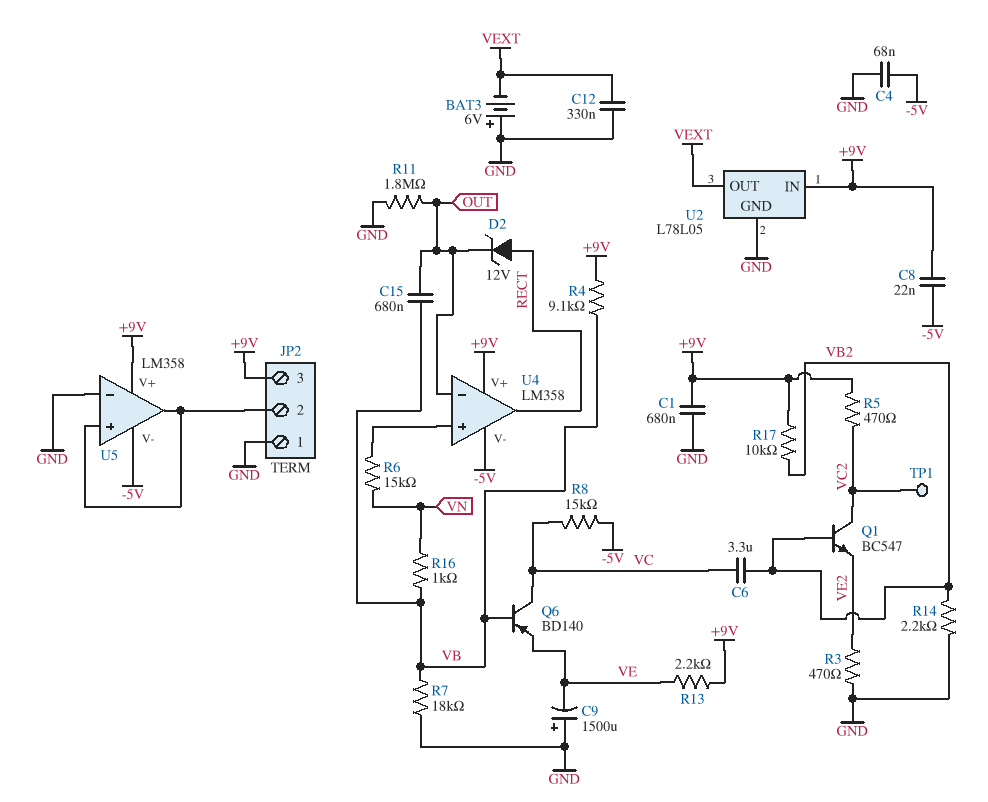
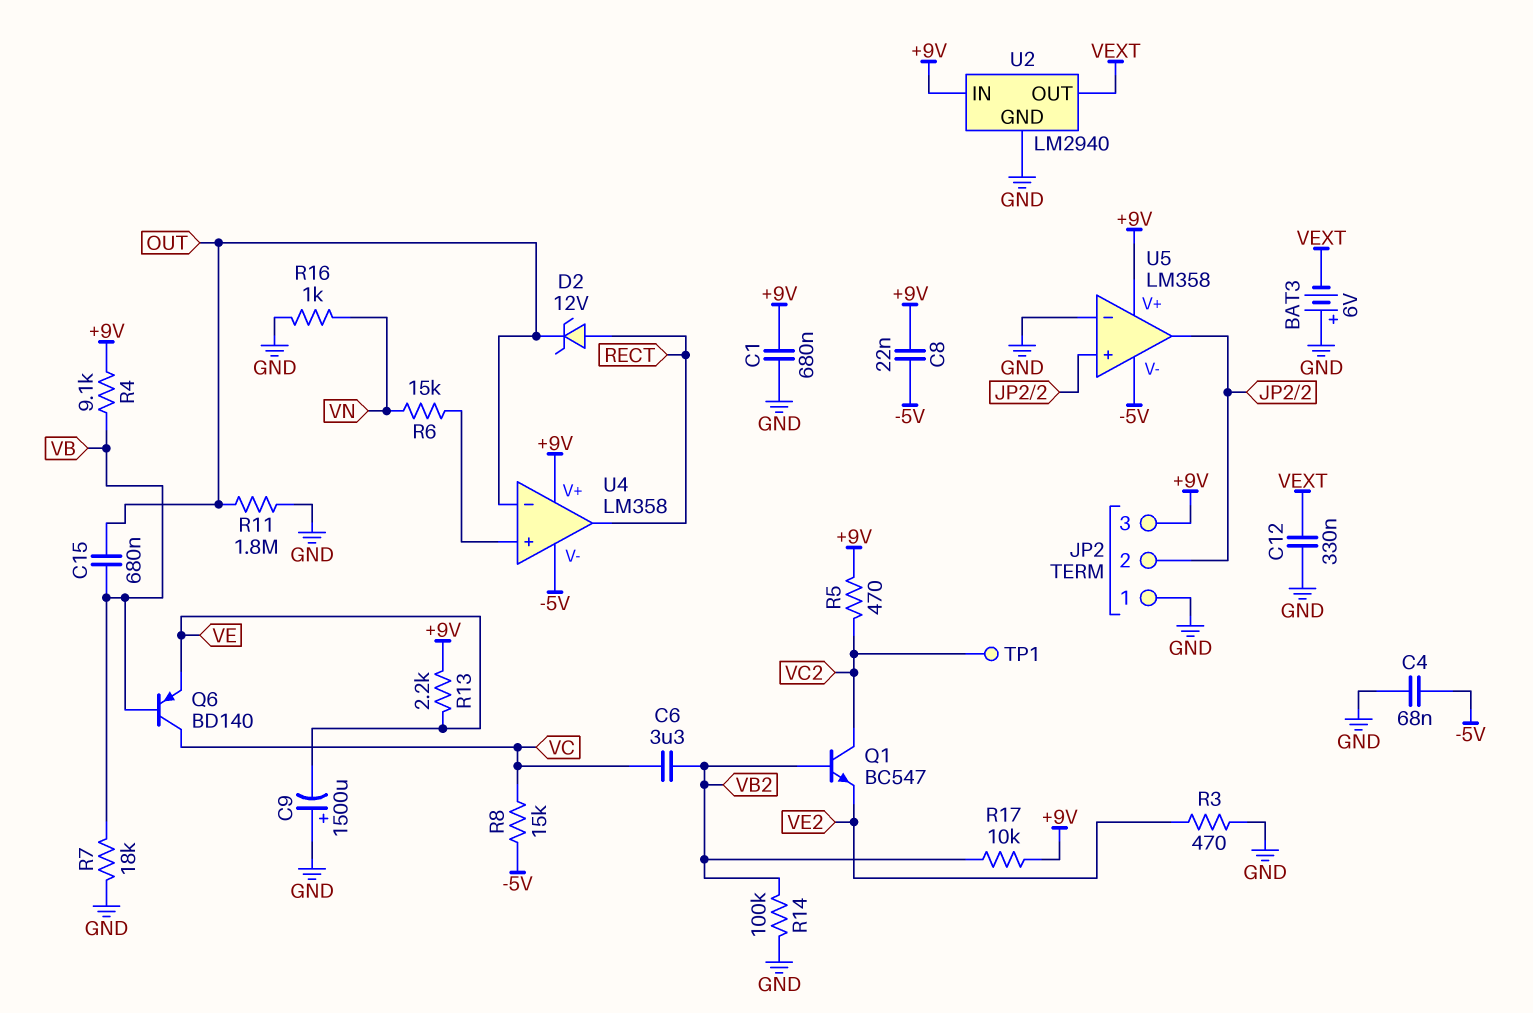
R14: 2.2k (GND, VB2) -> 100k (GND, VB2)
R16: 1k (VB, VN) -> 1k (GND, VN)
U2: L78L05 -> LM2940

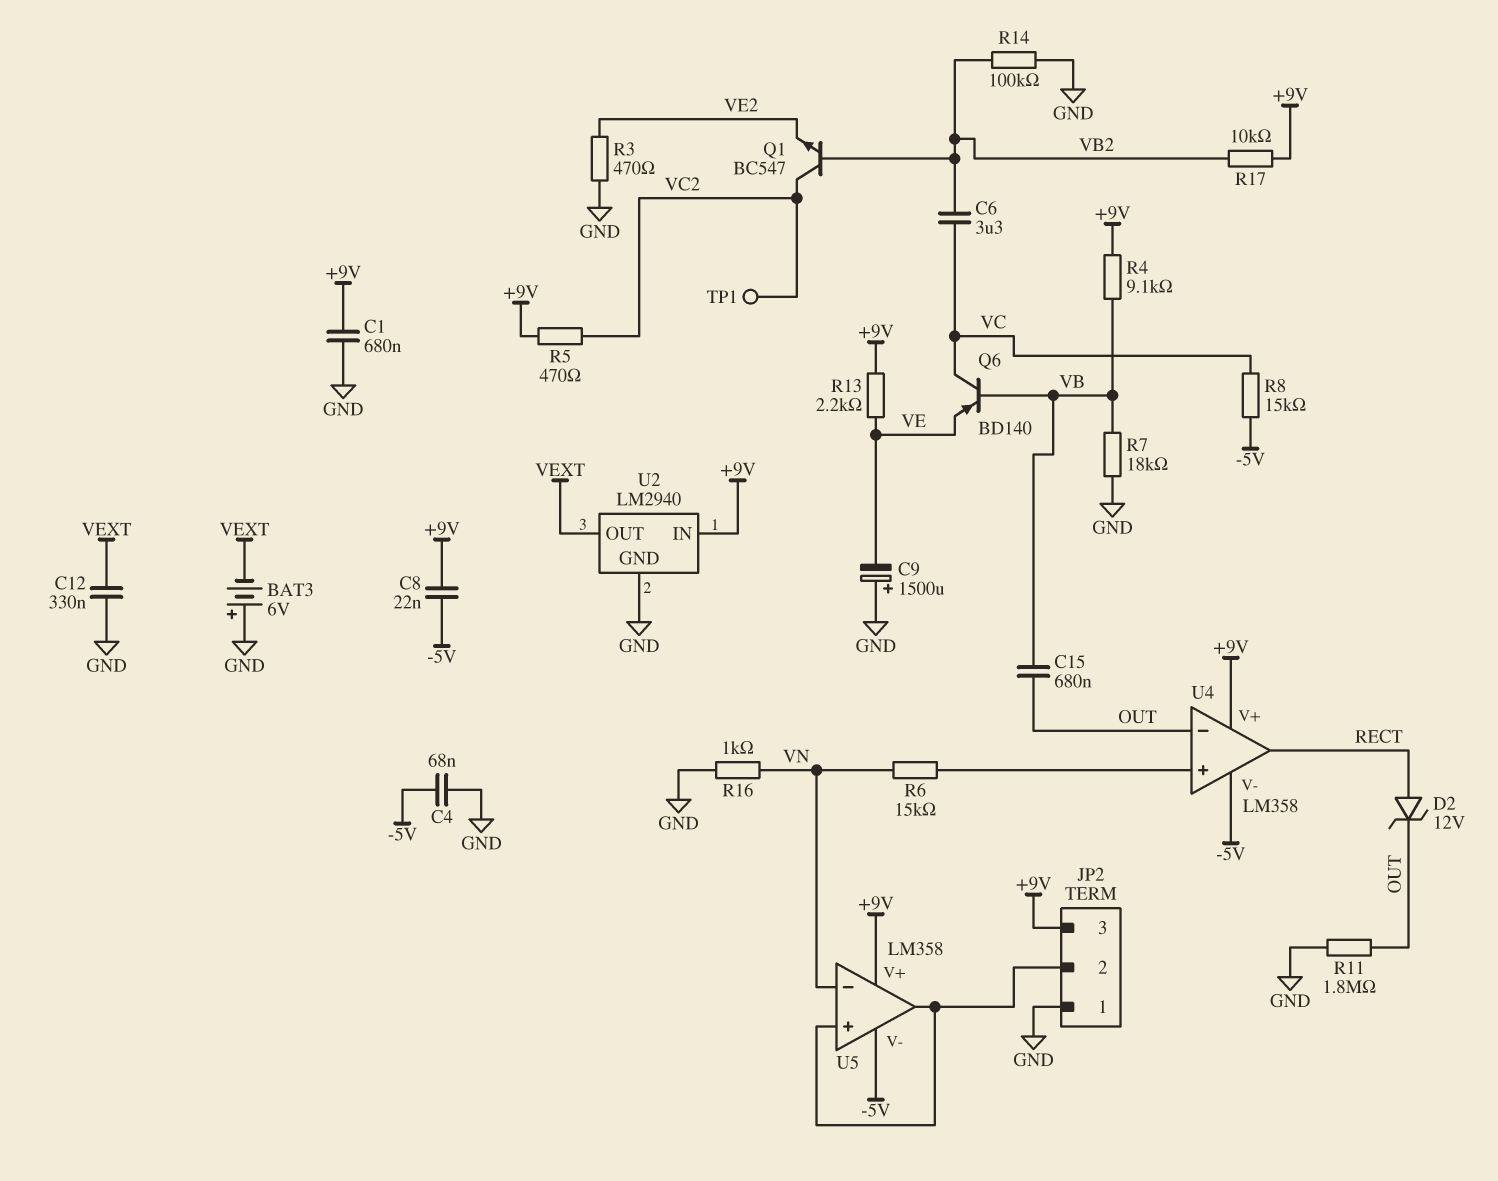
U5 pin in-: GND -> VN

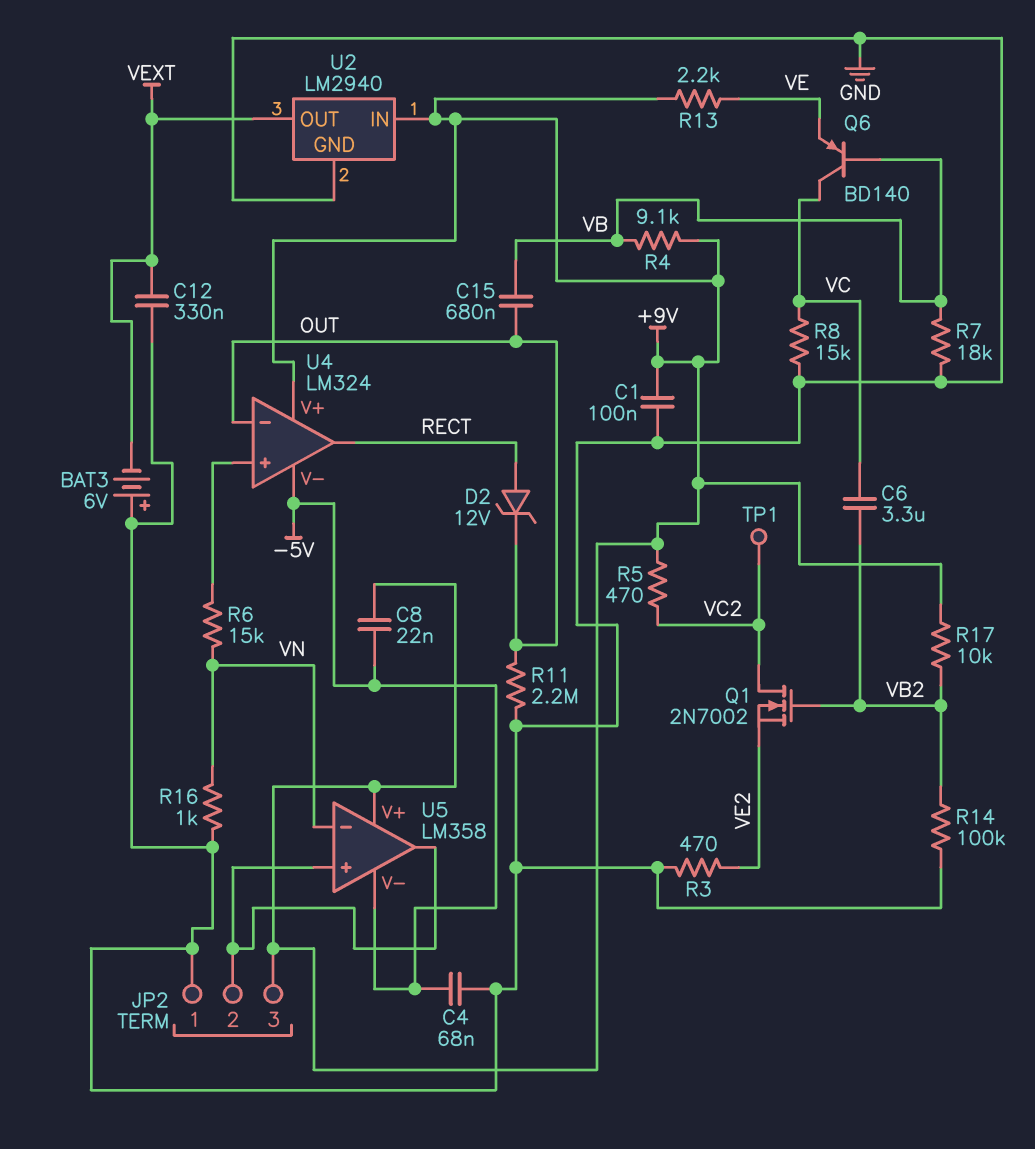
C1: 680nF (+9V, GND) -> 100nF (+9V, GND)
C9: 1500uF (plus GND, minus VE) -> none
Q1: NPN BC547 (B VB2, C VC2, E VE2) -> NMOS 2N7002 (G VB2, D VC2, S VE2)
R8: 15k (-5V, VC) -> 15k (GND, VC)
R11: 1.8M (GND, OUT) -> 2.2M (GND, OUT)
U4: LM358 -> LM324

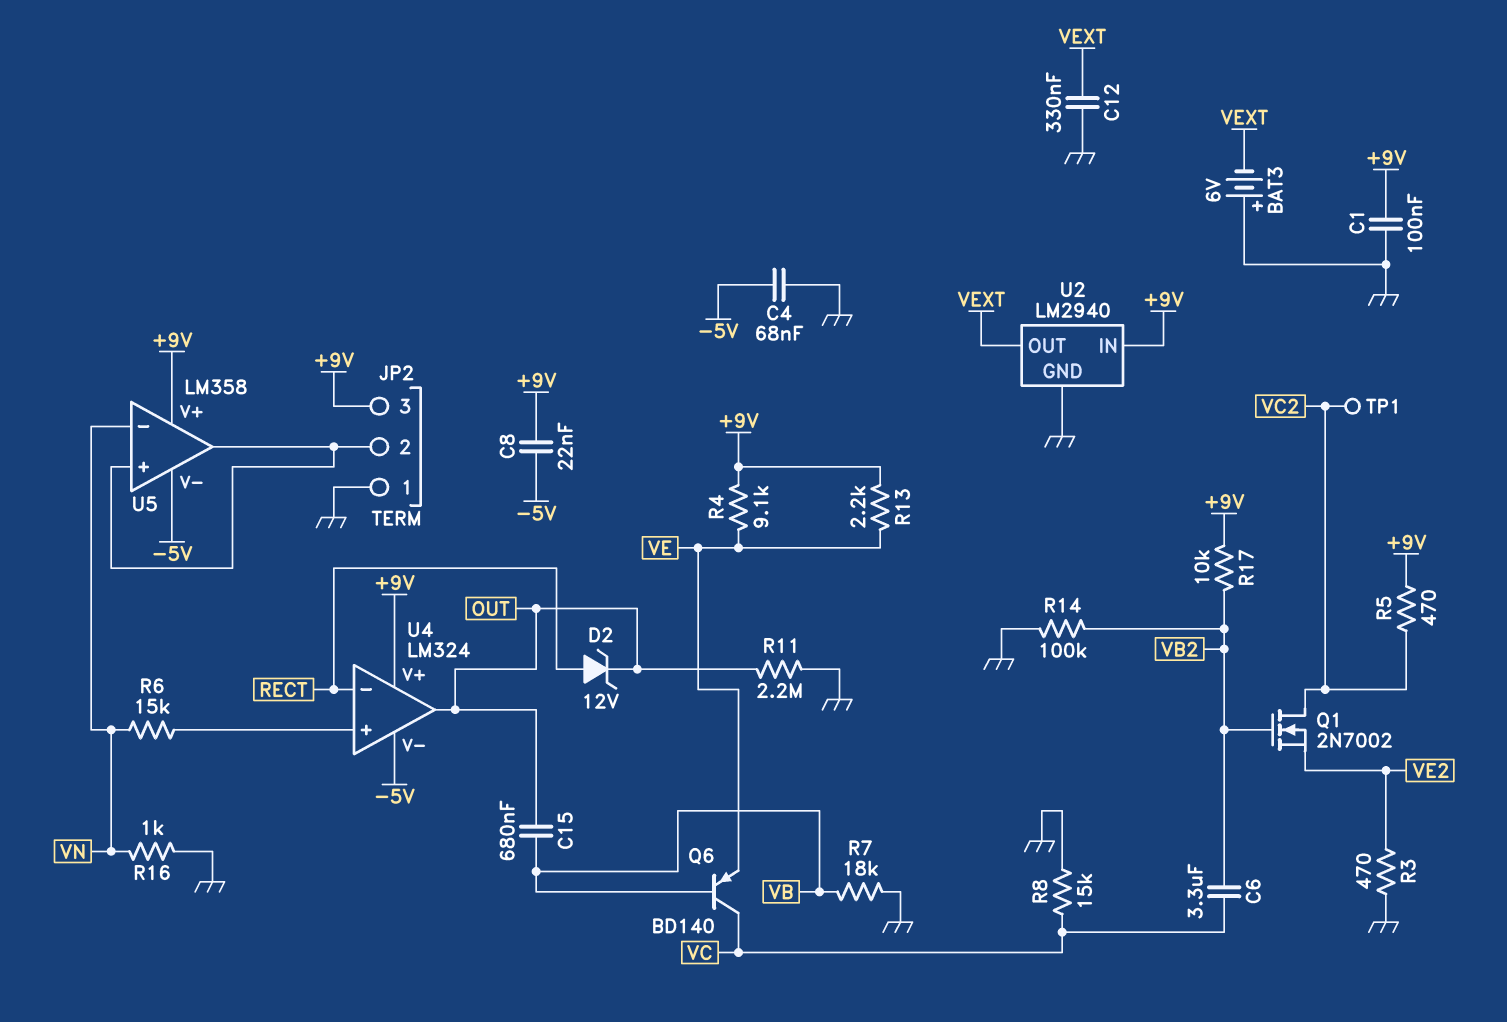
R4: 9.1k (+9V, VB) -> 9.1k (+9V, VE)
U4 pin in-: OUT -> RECT
U4 pin out: RECT -> OUT

